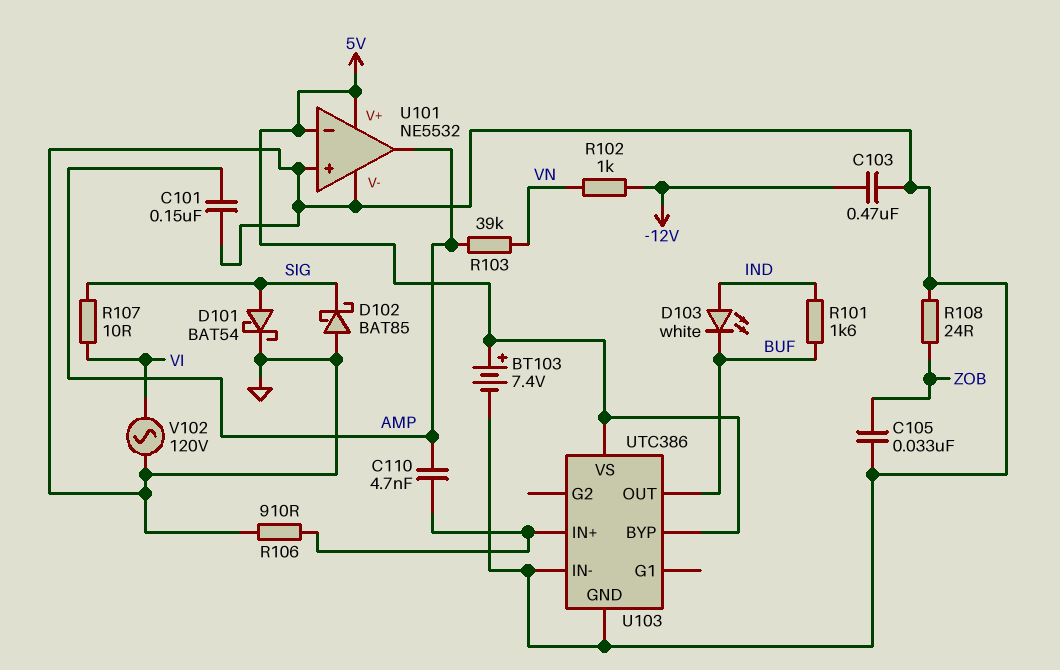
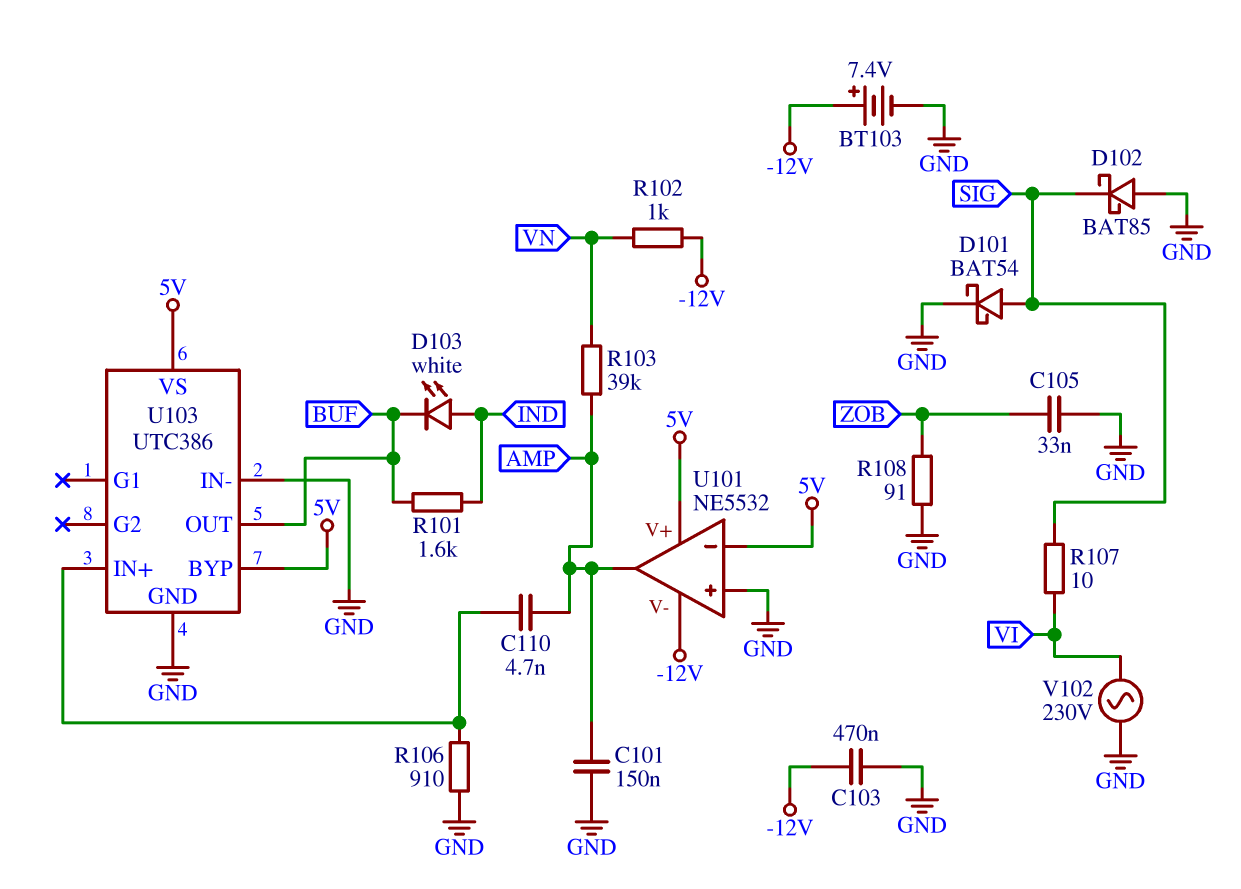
BT103: 7.4V (plus 5V, minus GND) -> 7.4V (plus -12V, minus GND)
R108: 24 (GND, ZOB) -> 91 (GND, ZOB)
U101 pin V-: GND -> -12V
V102: AC 120V (GND, VI) -> AC 230V (GND, VI)

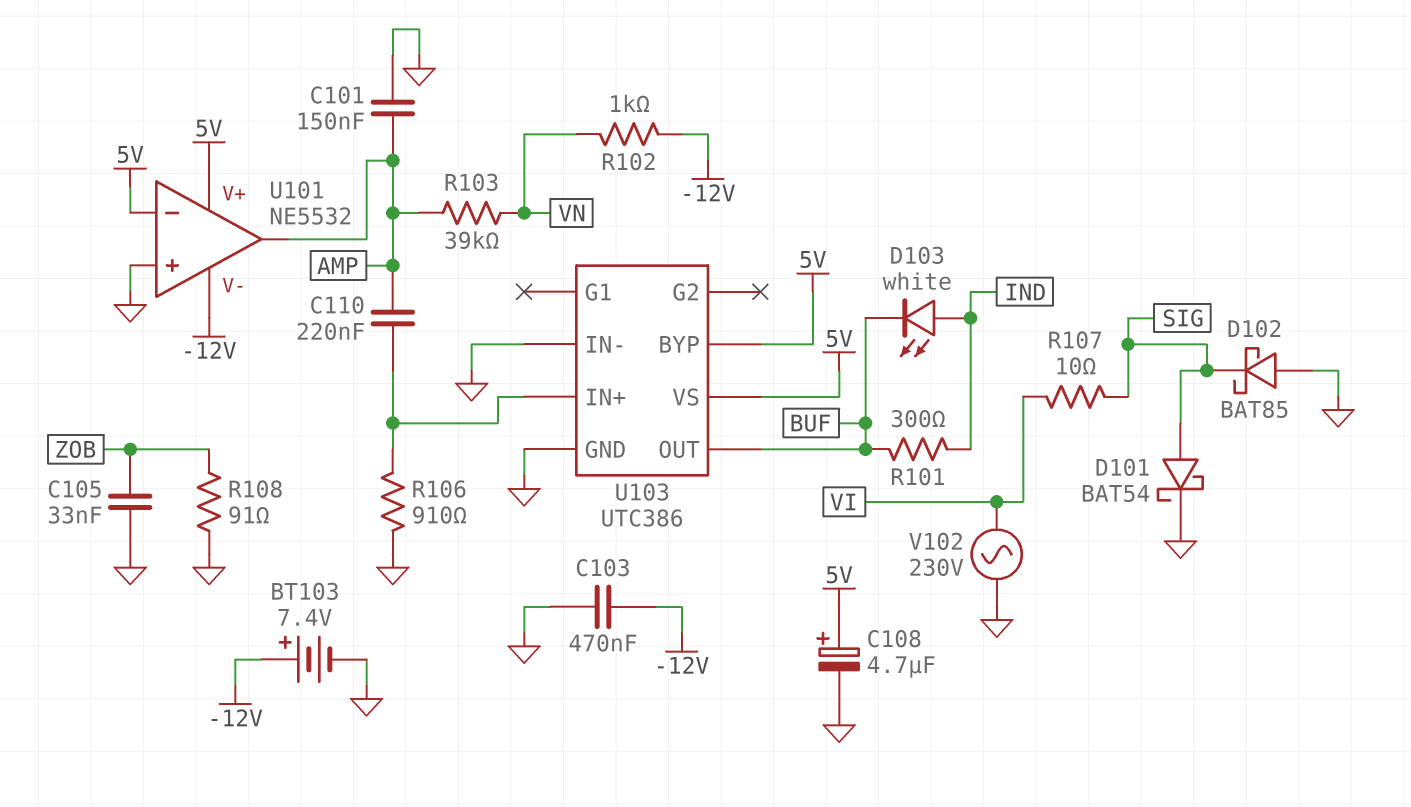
C108: none -> 4.7uF (plus 5V, minus GND)
C110: 4.7nF (AMP, U103/IN+) -> 220nF (AMP, U103/IN+)
R101: 1.6k (BUF, IND) -> 300 (BUF, IND)

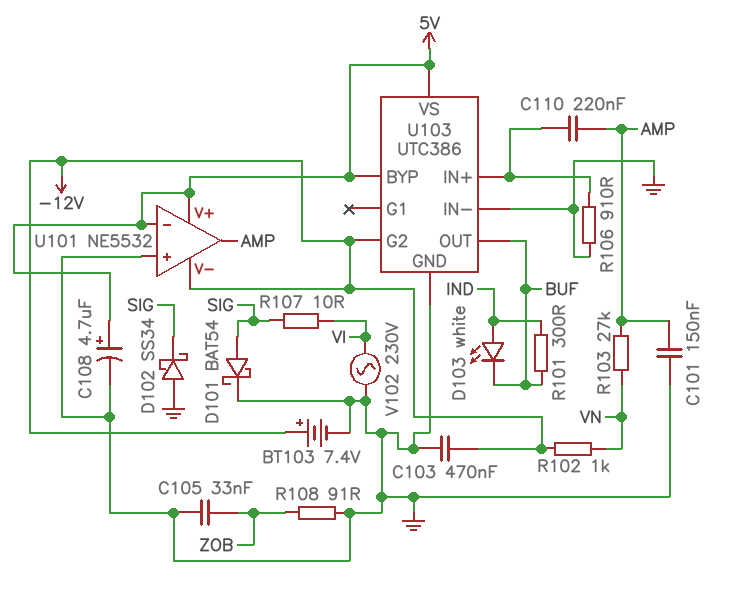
D102: schottky BAT85 (A GND, K SIG) -> schottky SS34 (A GND, K SIG)
R103: 39k (AMP, VN) -> 27k (AMP, VN)
U103 pin G2: none -> -12V

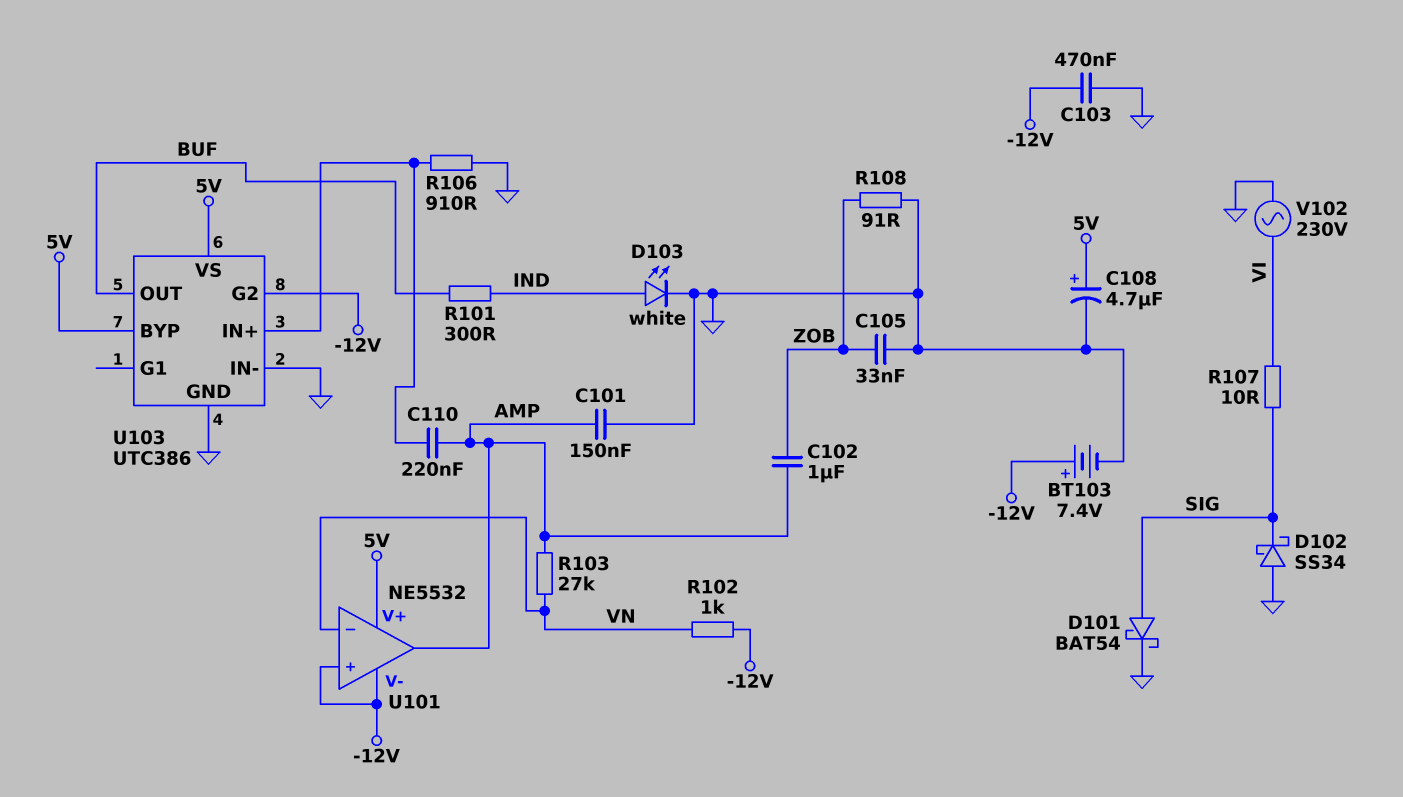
C102: none -> 1uF (AMP, ZOB)
D103: LED white (A IND, K BUF) -> LED white (A IND, K GND)
U101 pin in+: GND -> -12V
U101 pin in-: 5V -> VN

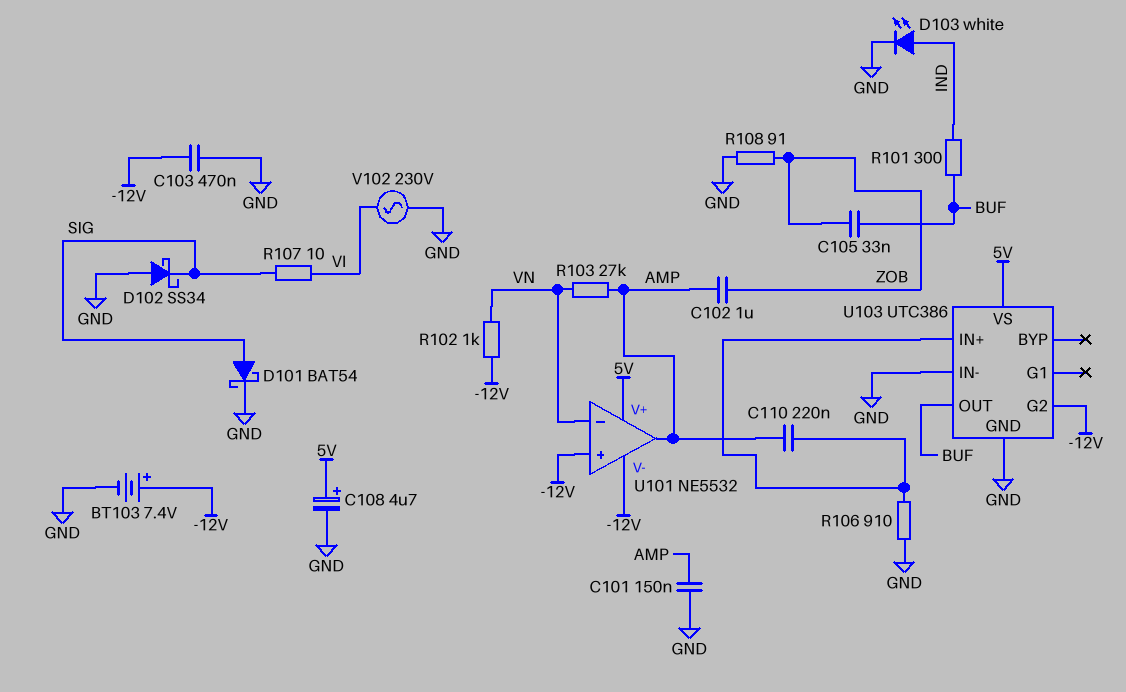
C105: 33nF (GND, ZOB) -> 33nF (BUF, ZOB)
U103 pin BYP: 5V -> none

